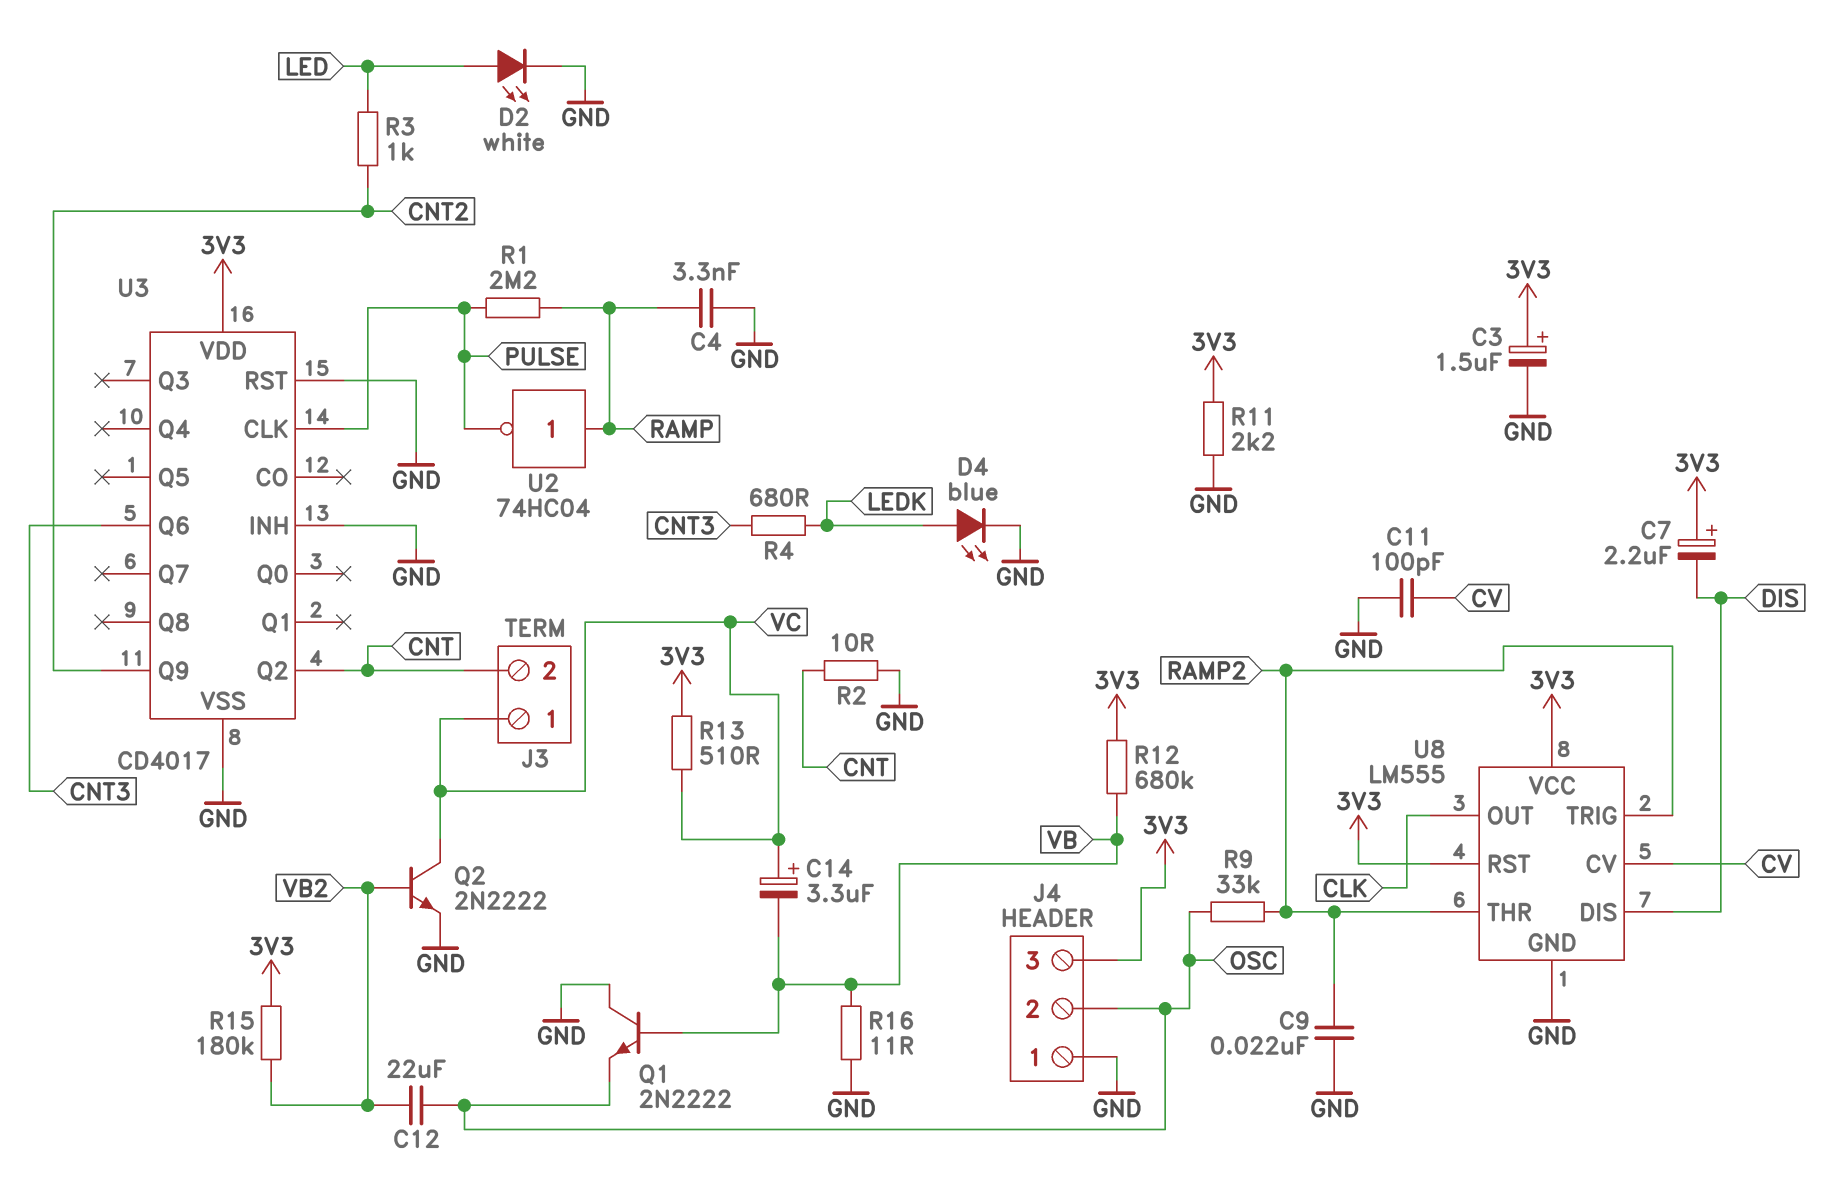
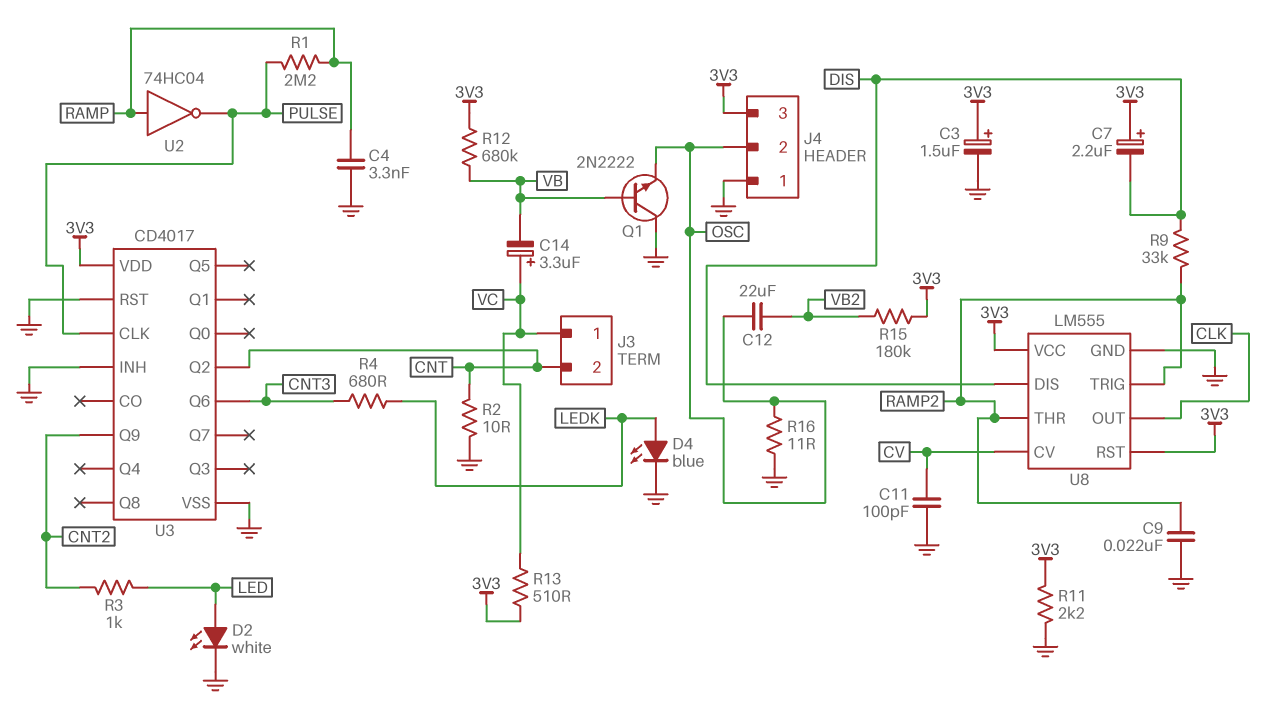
Q2: NPN 2N2222 (B VB2, C VC, E GND) -> none
R9: 33k (OSC, RAMP2) -> 33k (DIS, RAMP2)
R16: 11 (GND, VB) -> 11 (GND, OSC)

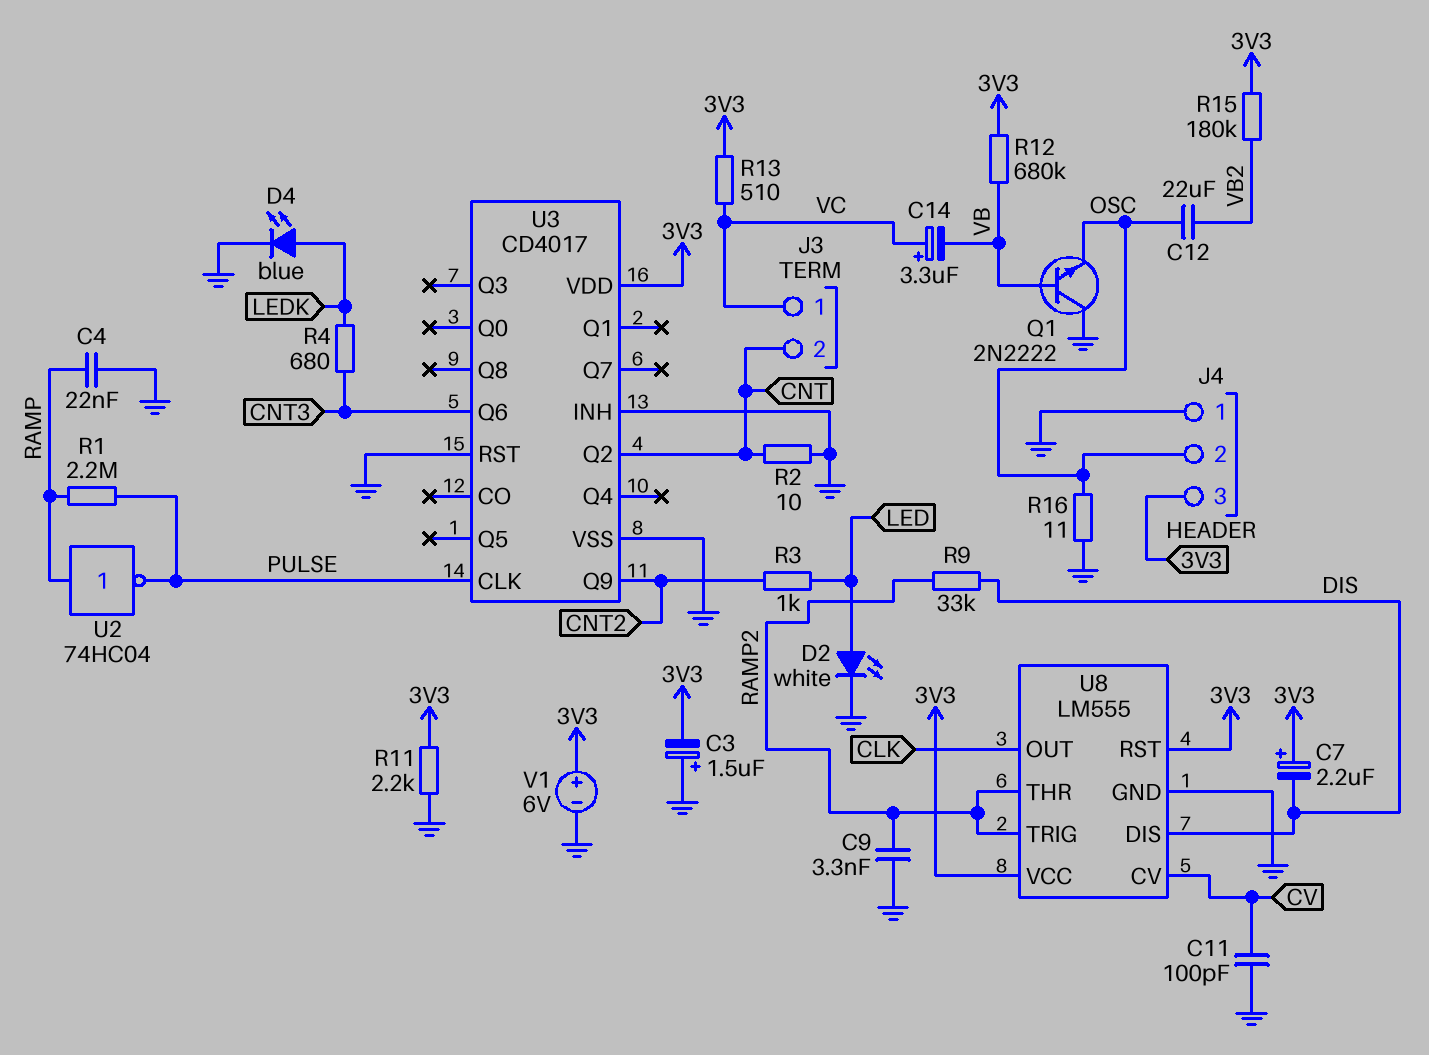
C3: 1.5uF (plus 3V3, minus GND) -> 1.5uF (plus GND, minus 3V3)
C4: 3.3nF (GND, RAMP) -> 22nF (GND, RAMP)
C9: 22nF (GND, RAMP2) -> 3.3nF (GND, RAMP2)
V1: none -> 6V (plus 3V3, minus GND)

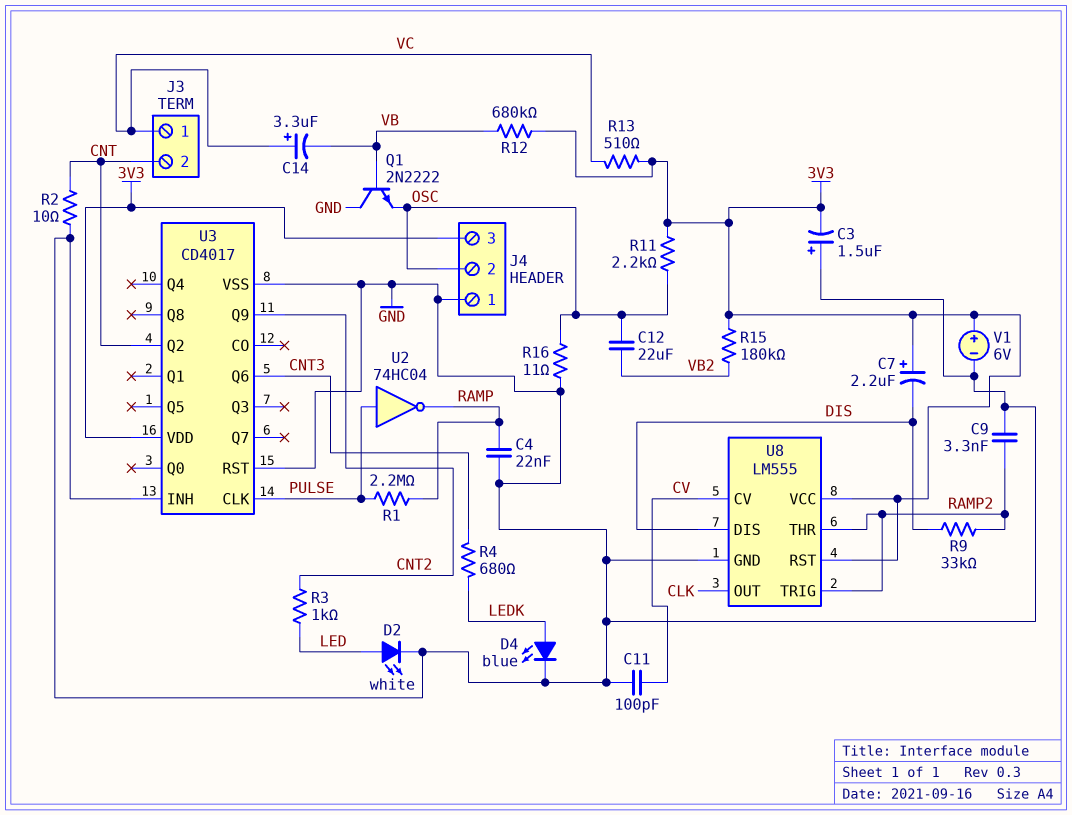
R11: 2.2k (3V3, GND) -> 2.2k (3V3, OSC)
U2: NOT 74HC04 (in RAMP, out PULSE) -> NOT 74HC04 (in PULSE, out RAMP)

